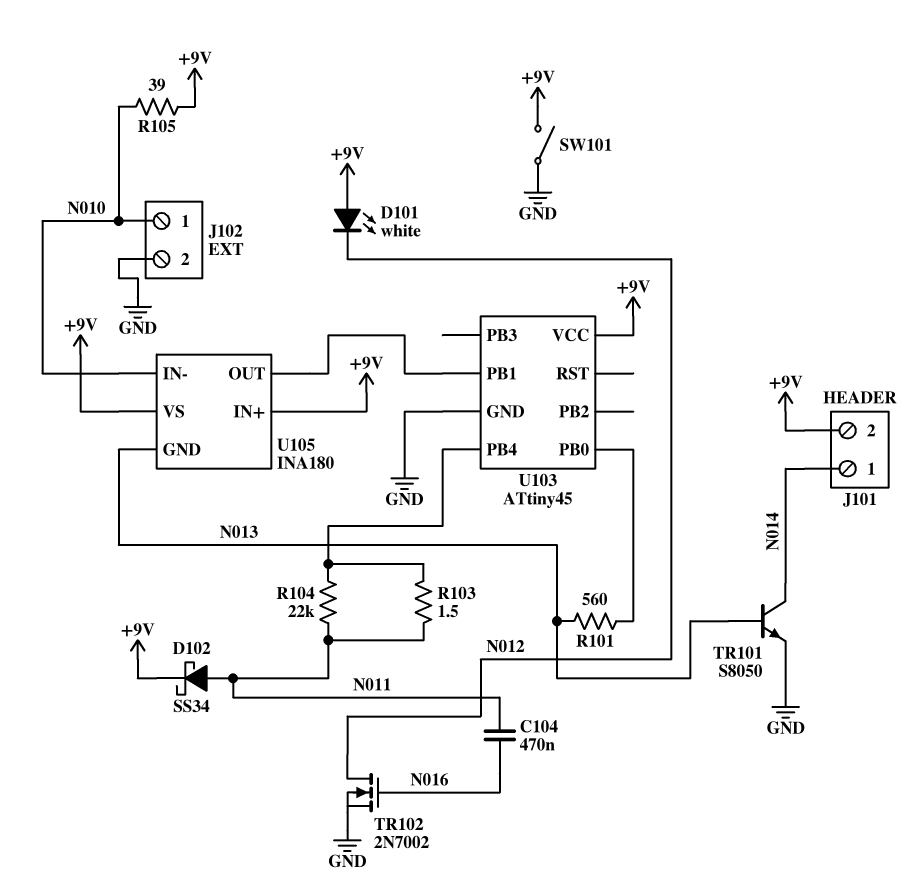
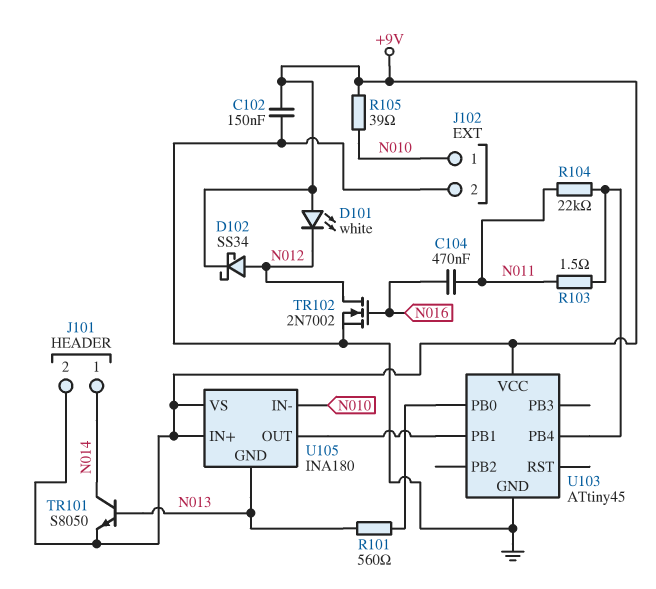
C102: none -> 150nF (+9V, GND)
D102: schottky SS34 (A N011, K +9V) -> schottky SS34 (A N012, K +9V)
SW101: switch (+9V, GND) -> none
TR101: NPN S8050 (B N013, C N014, E GND) -> NPN S8050 (B N013, C N014, E +9V)

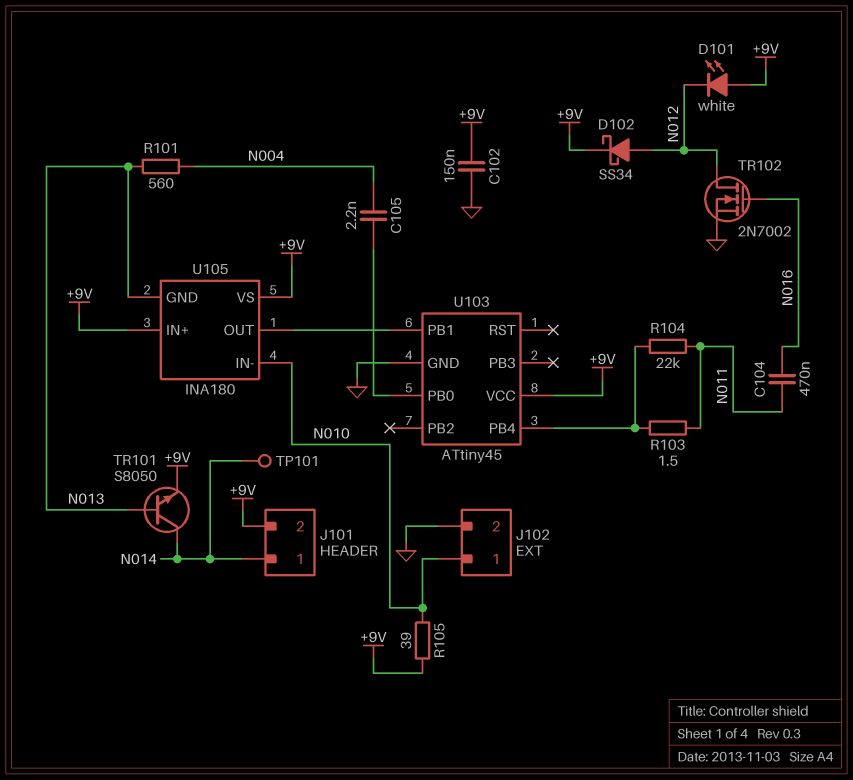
C105: none -> 2.2nF (N004, U103/PB0)
R101: 560 (N013, U103/PB0) -> 560 (N004, N013)
TP101: none -> test point (N014)

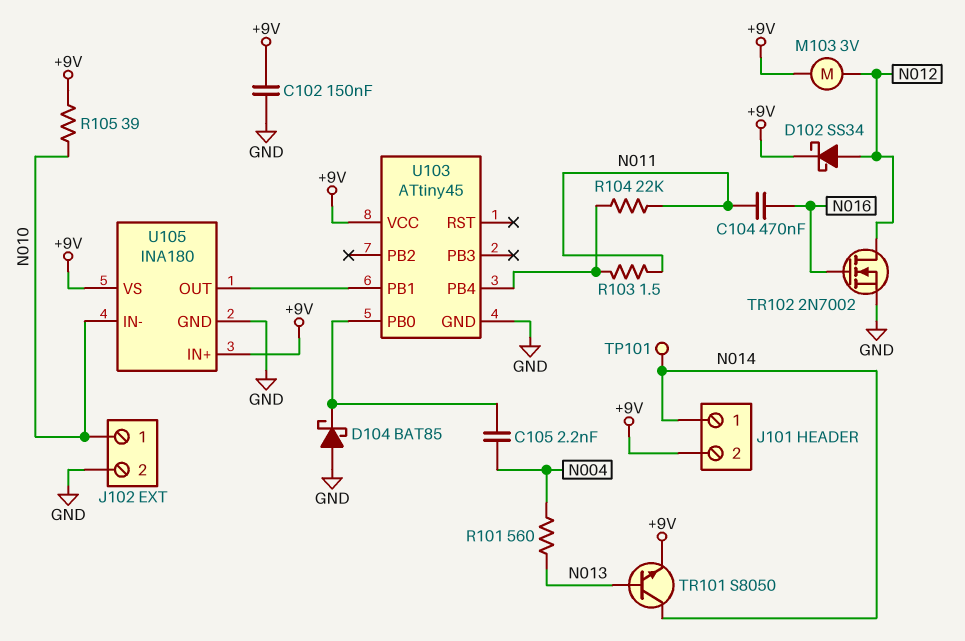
D101: LED white (A +9V, K N012) -> none
D104: none -> schottky BAT85 (A GND, K U103/PB0)
M103: none -> motor 3V (+9V, N012)
U105 pin GND: N013 -> GND

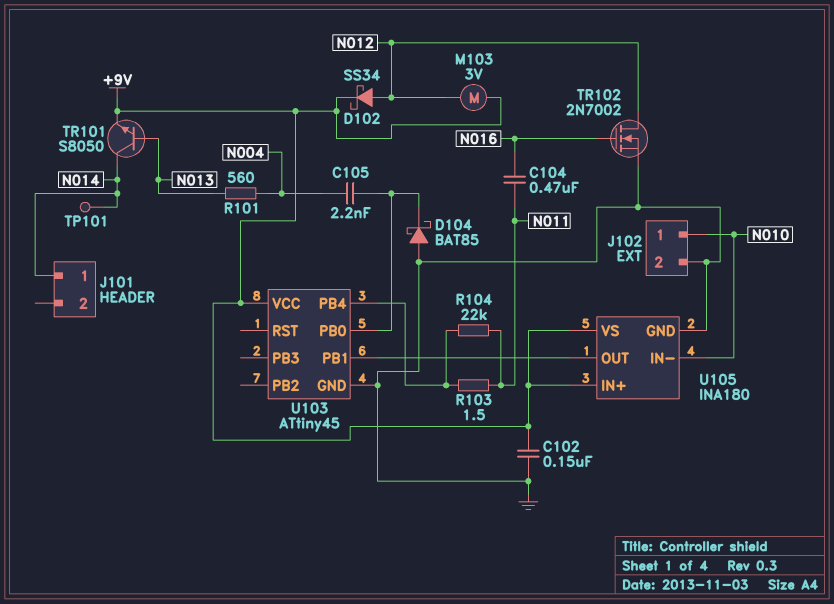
J101 pin 2: +9V -> none
R105: 39 (+9V, N010) -> none

